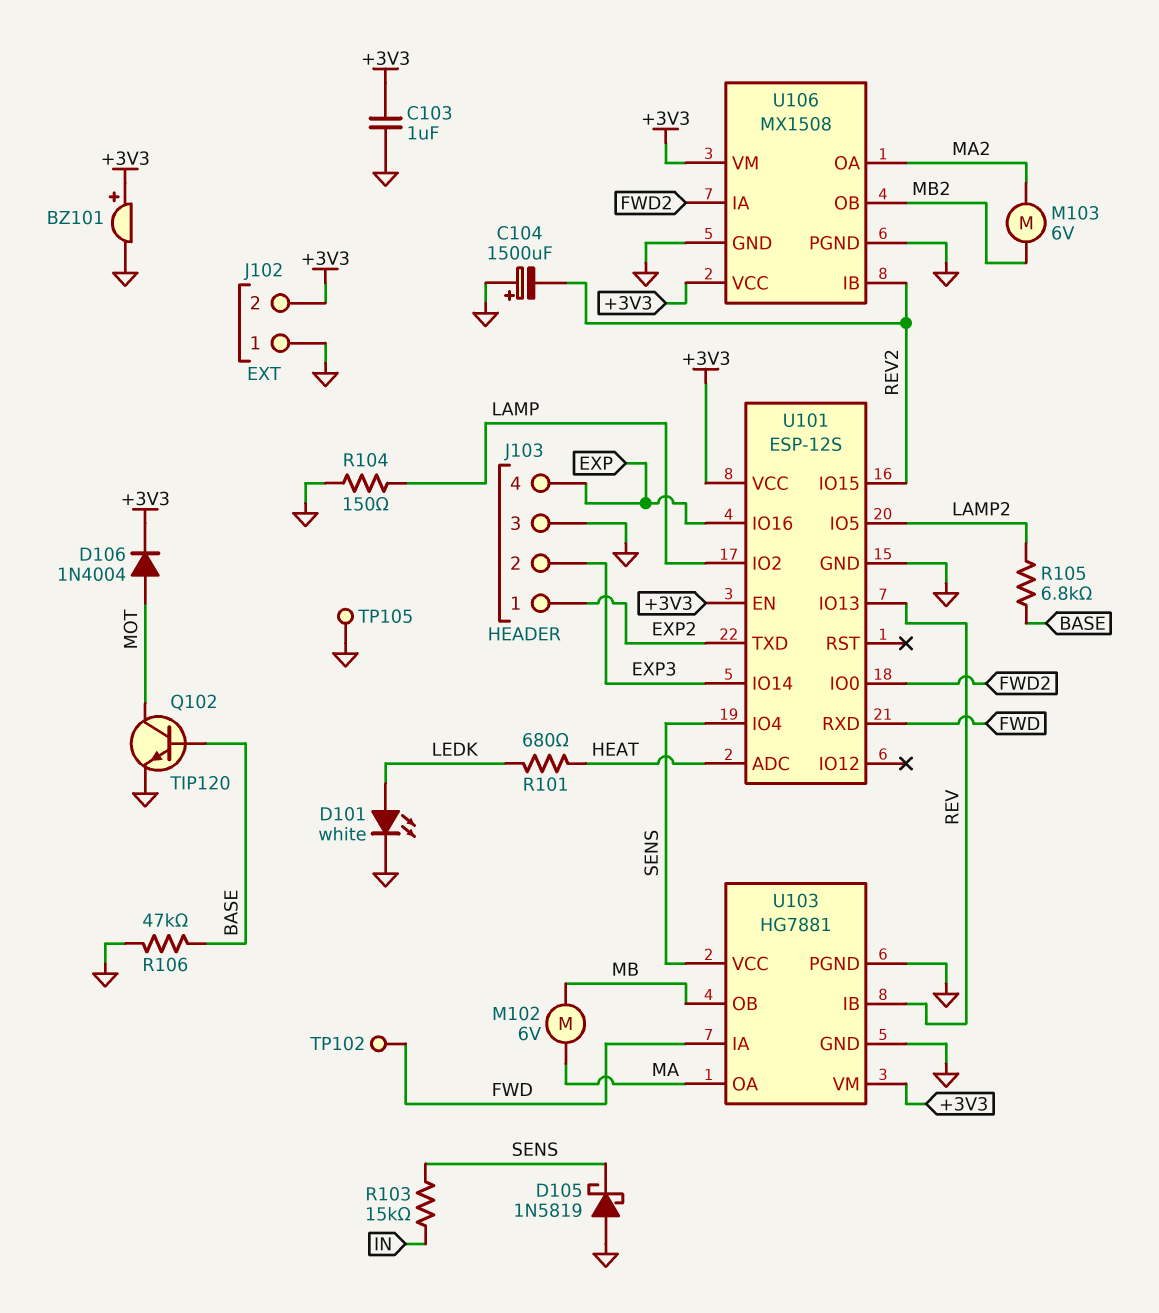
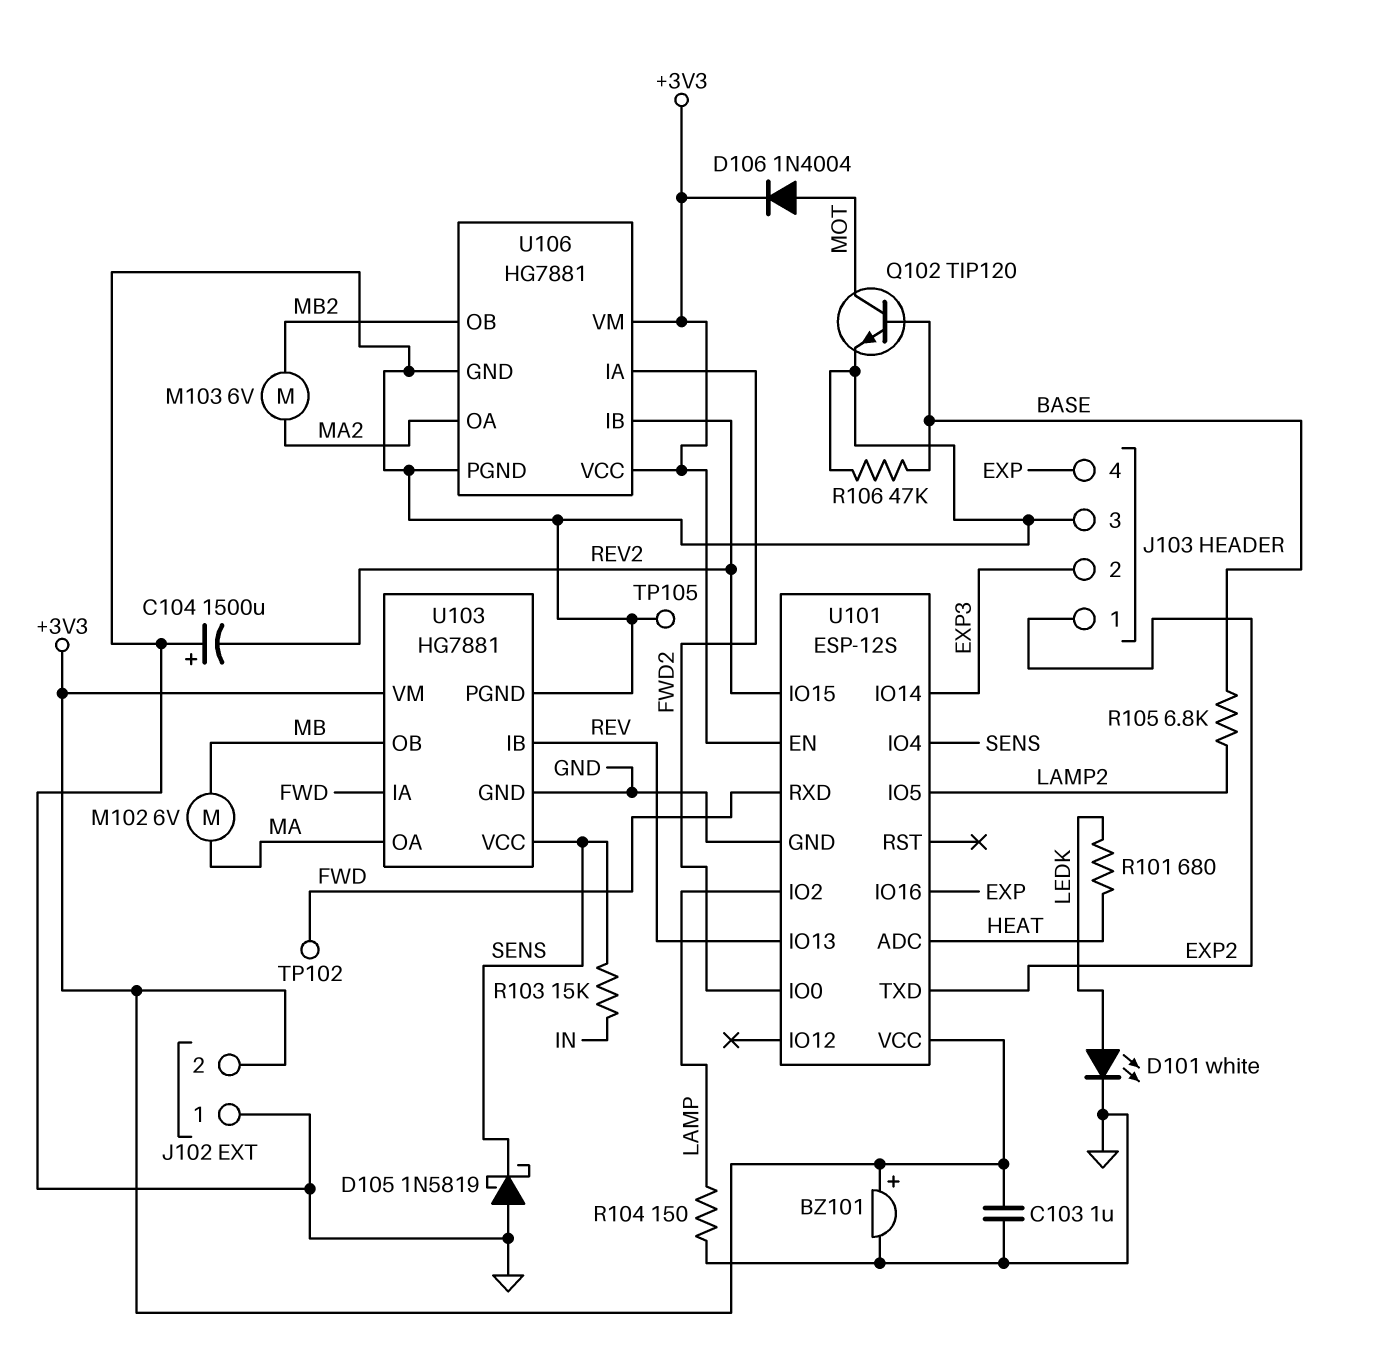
U106: MX1508 -> HG7881

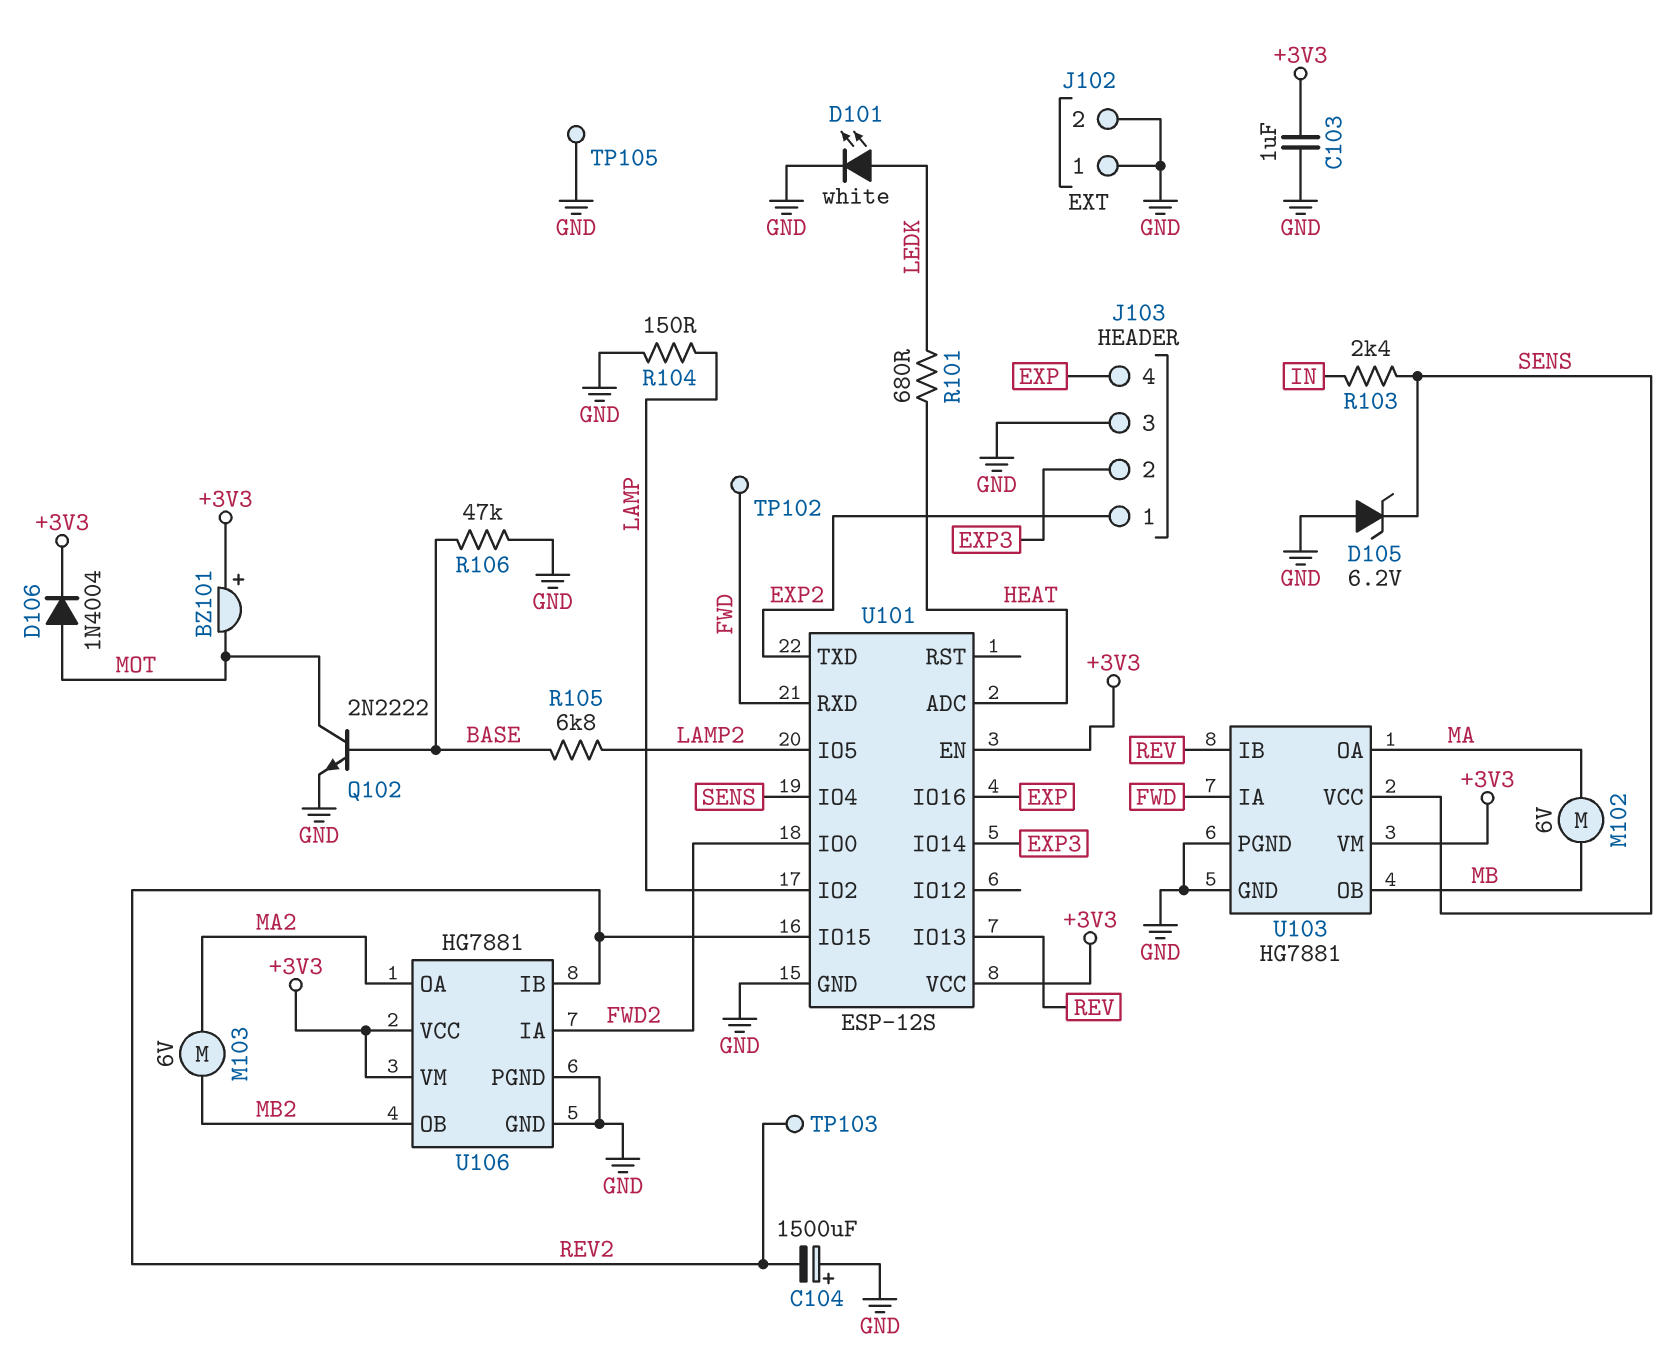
BZ101: buzzer (plus +3V3, minus GND) -> buzzer (plus +3V3, minus MOT)
D105: schottky 1N5819 (A GND, K SENS) -> zener 6.2V (A GND, K SENS)
J102 pin 2: +3V3 -> GND
Q102: NPN TIP120 (B BASE, C MOT, E GND) -> NPN 2N2222 (B BASE, C MOT, E GND)
R103: 15k (IN, SENS) -> 2.4k (IN, SENS)
TP103: none -> test point (REV2)

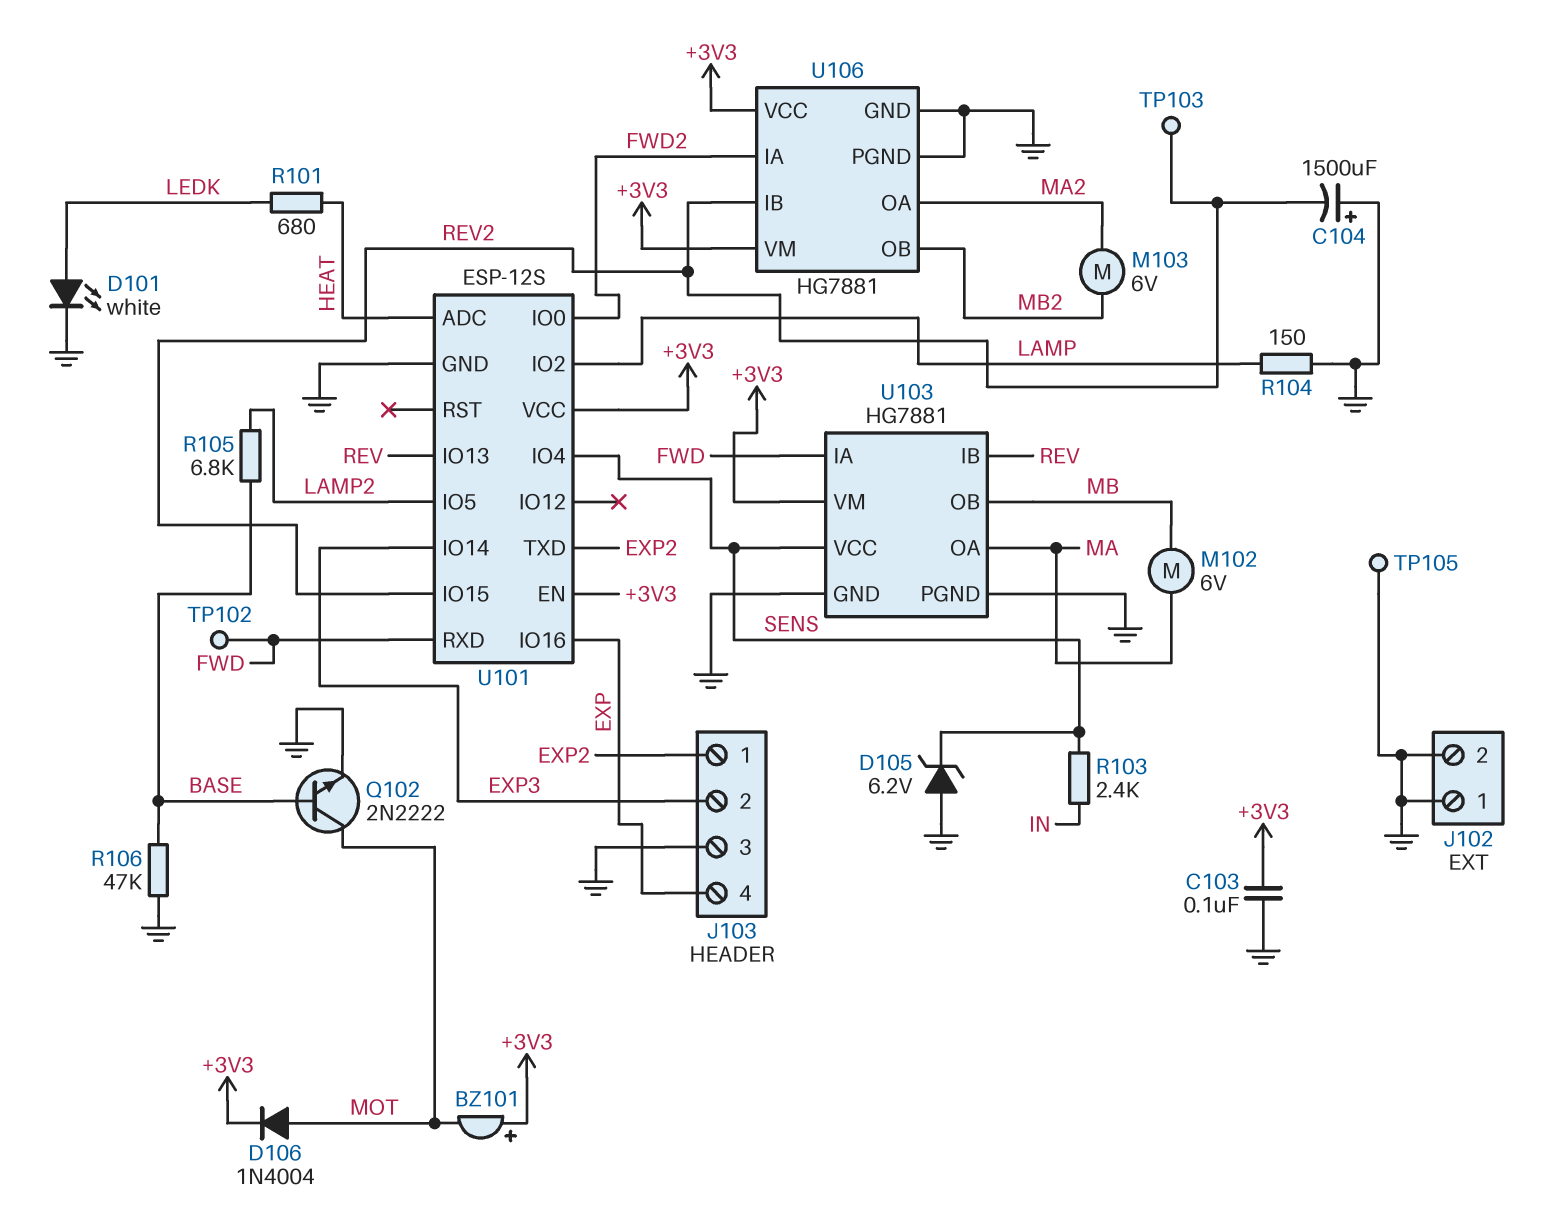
C103: 1uF (+3V3, GND) -> 100nF (+3V3, GND)

